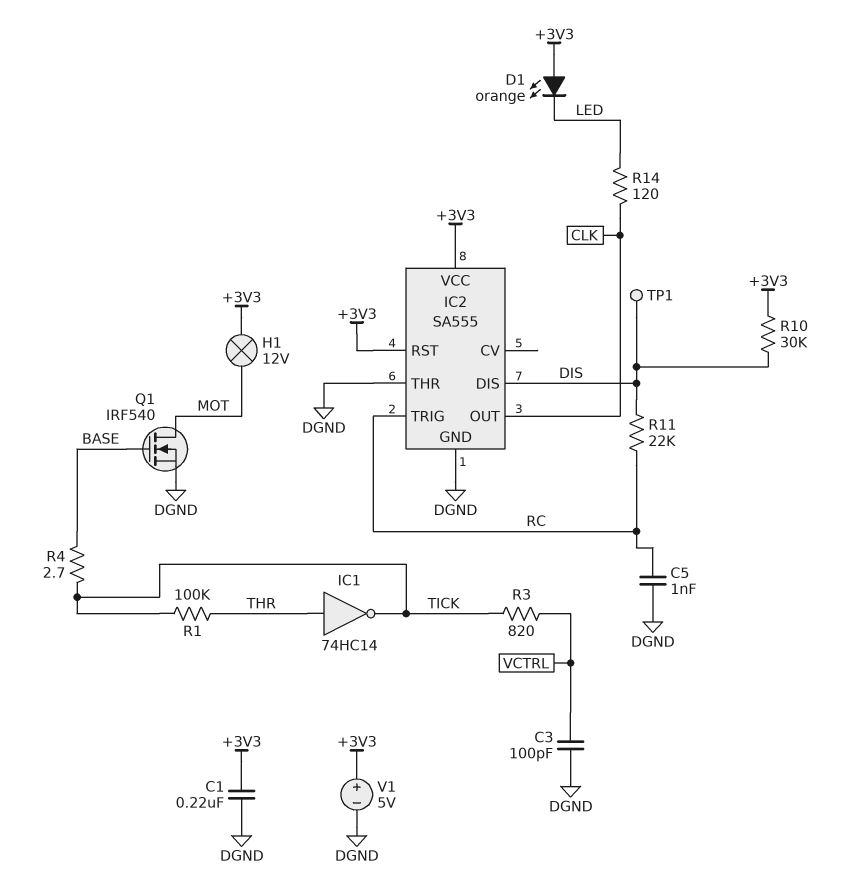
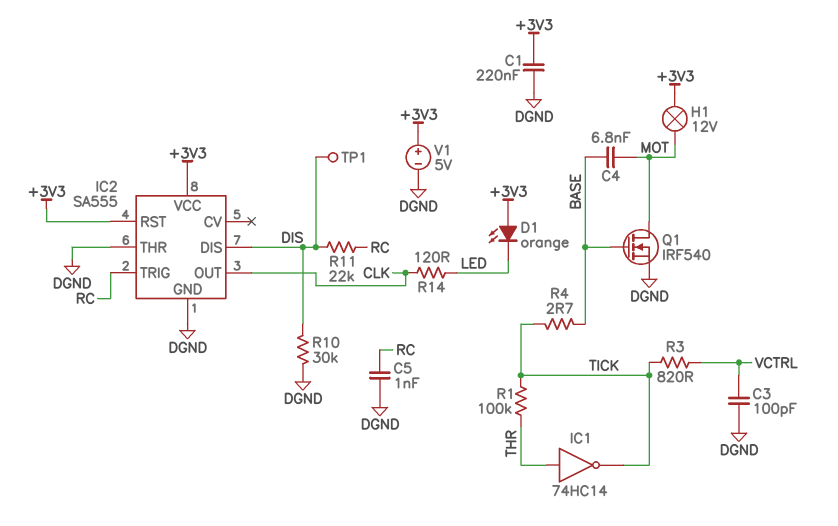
C4: none -> 6.8nF (BASE, MOT)
R10: 30k (+3V3, DIS) -> 30k (DGND, DIS)

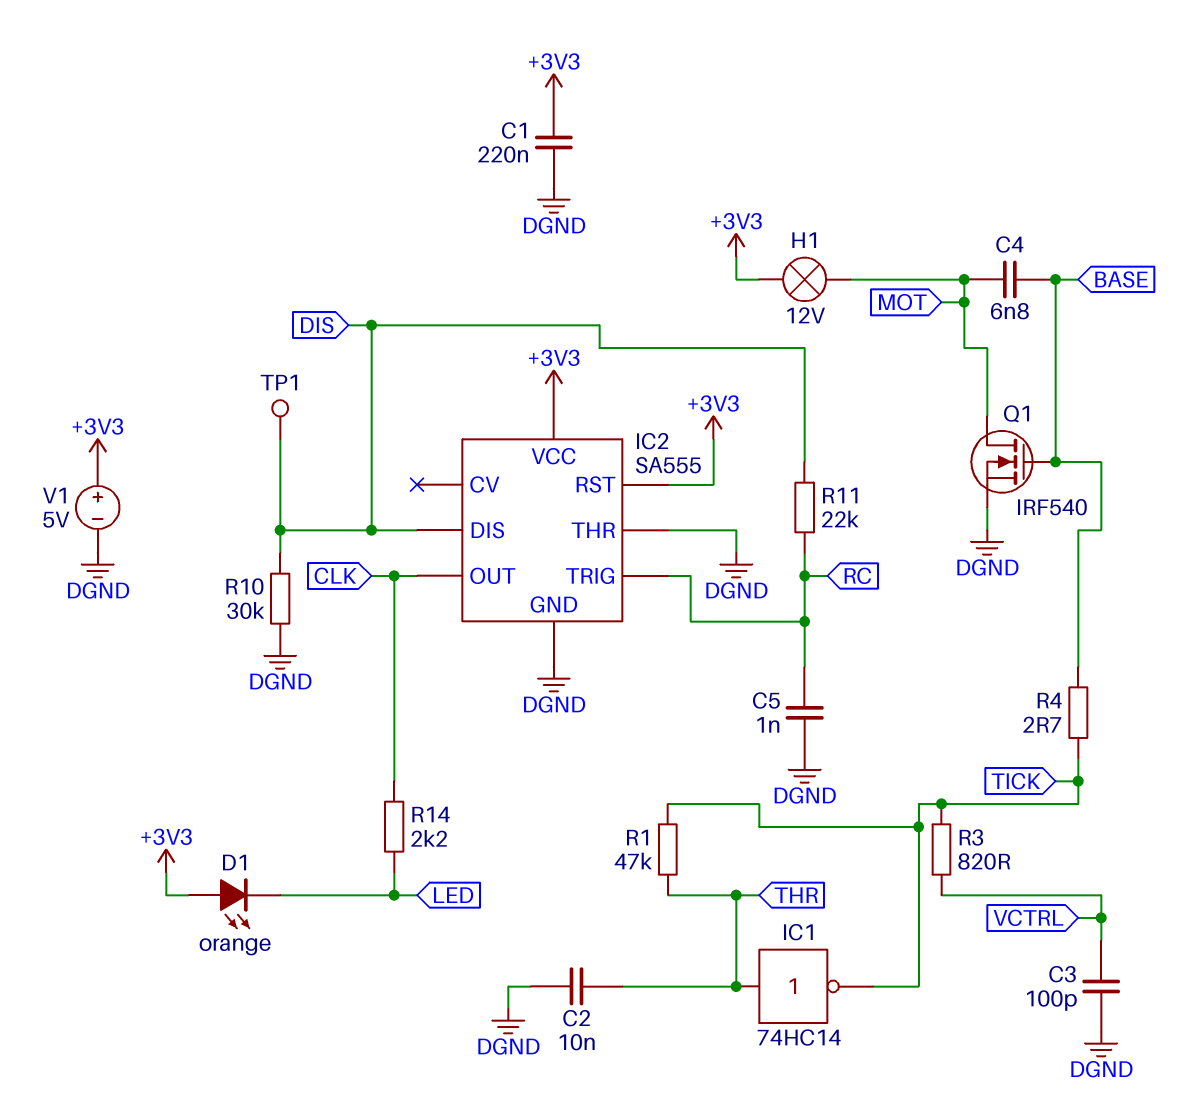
C2: none -> 10nF (DGND, THR)
R1: 100k (THR, TICK) -> 47k (THR, TICK)
R14: 120 (CLK, LED) -> 2.2k (CLK, LED)

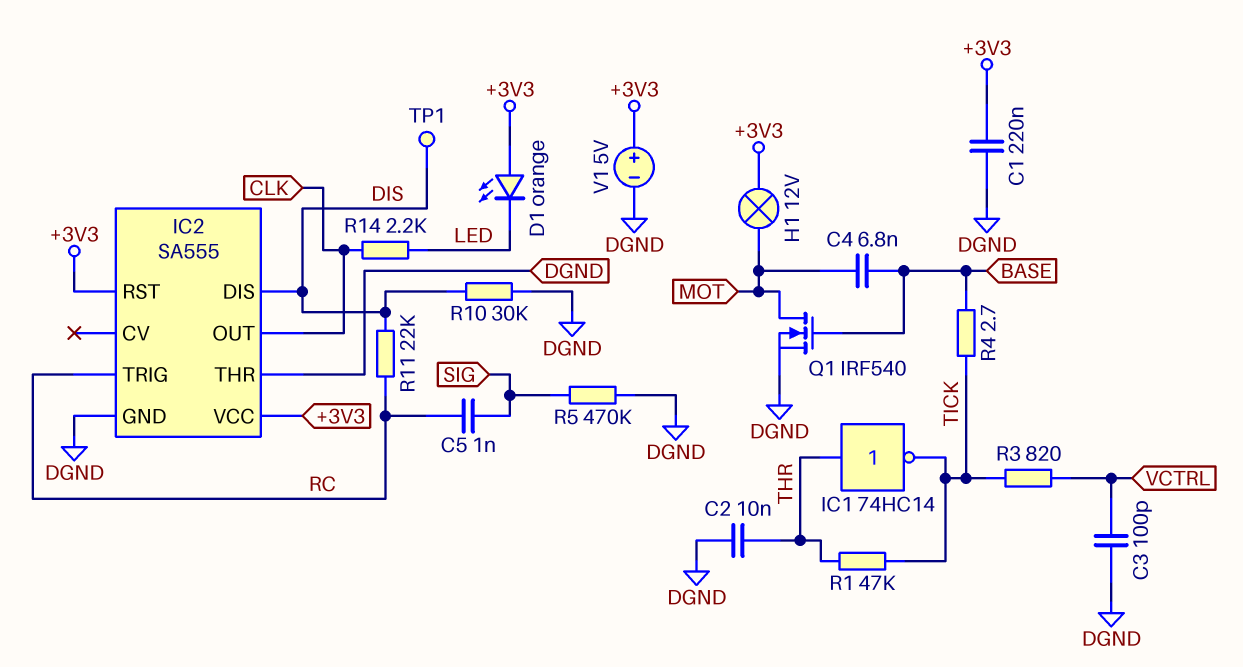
C5: 1nF (DGND, RC) -> 1nF (RC, SIG)
R5: none -> 470k (DGND, SIG)

